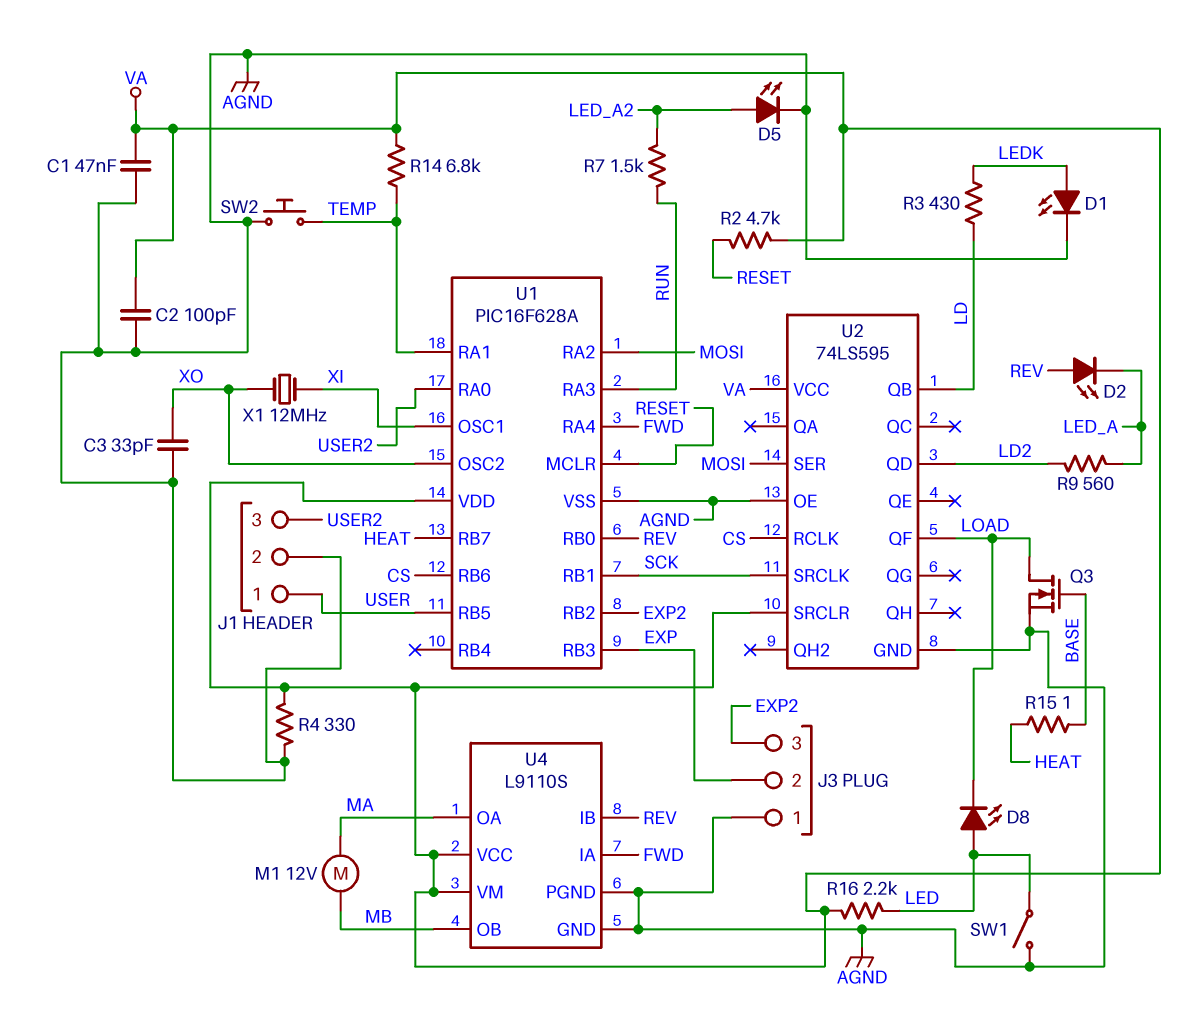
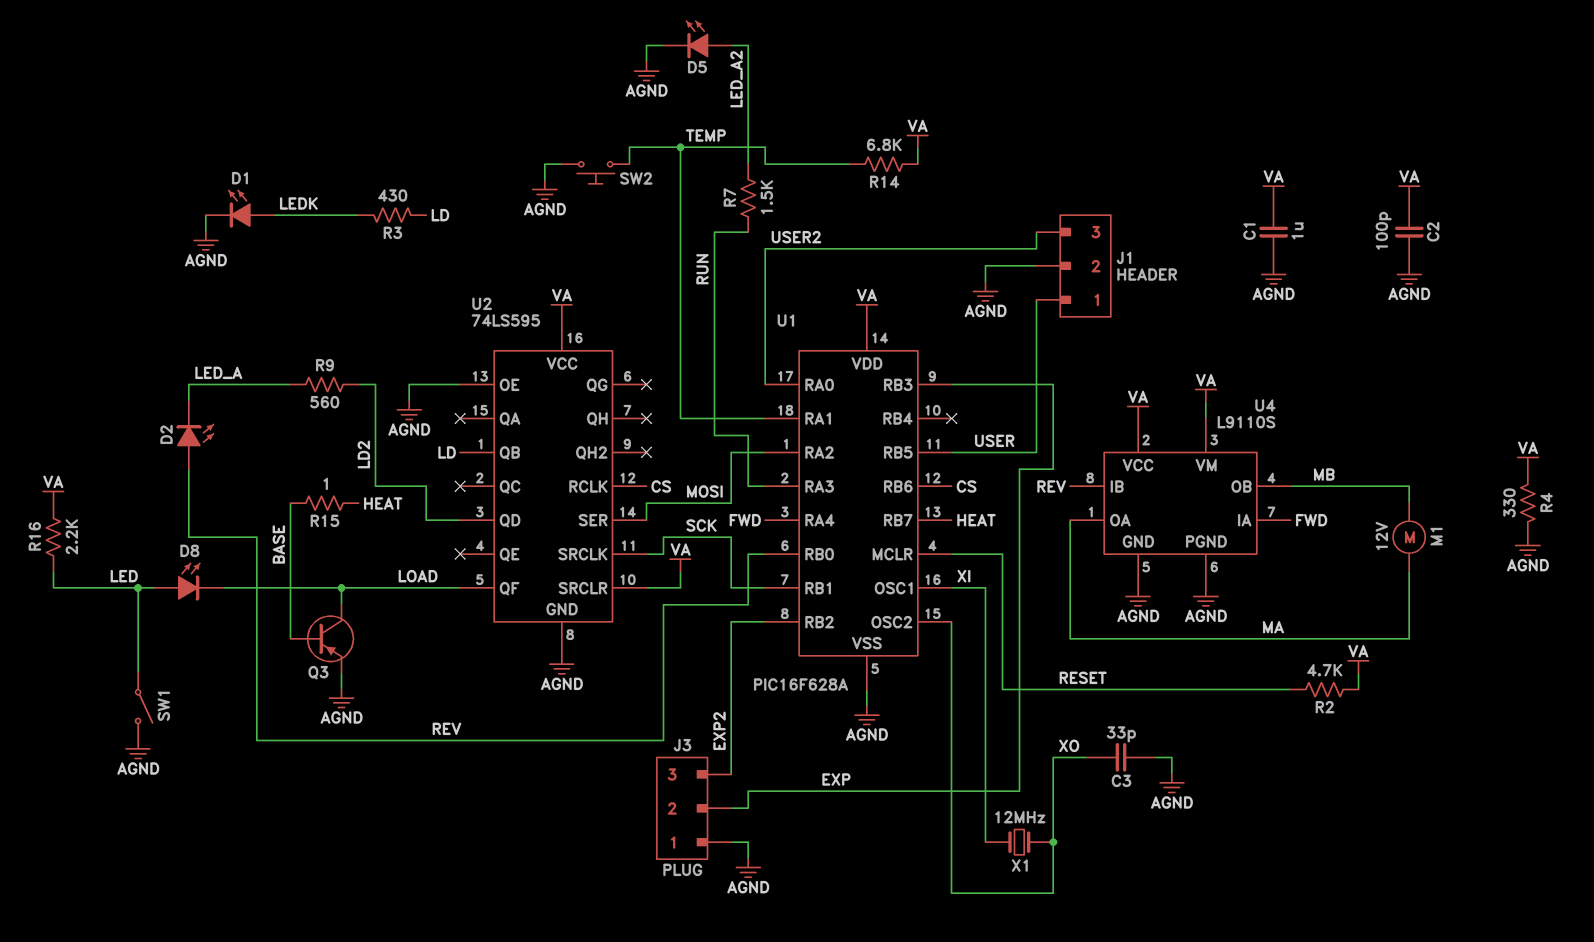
C1: 47nF (AGND, VA) -> 1uF (AGND, VA)
Q3: NMOS (G BASE, D LOAD, S AGND) -> PNP (B BASE, C LOAD, E AGND)

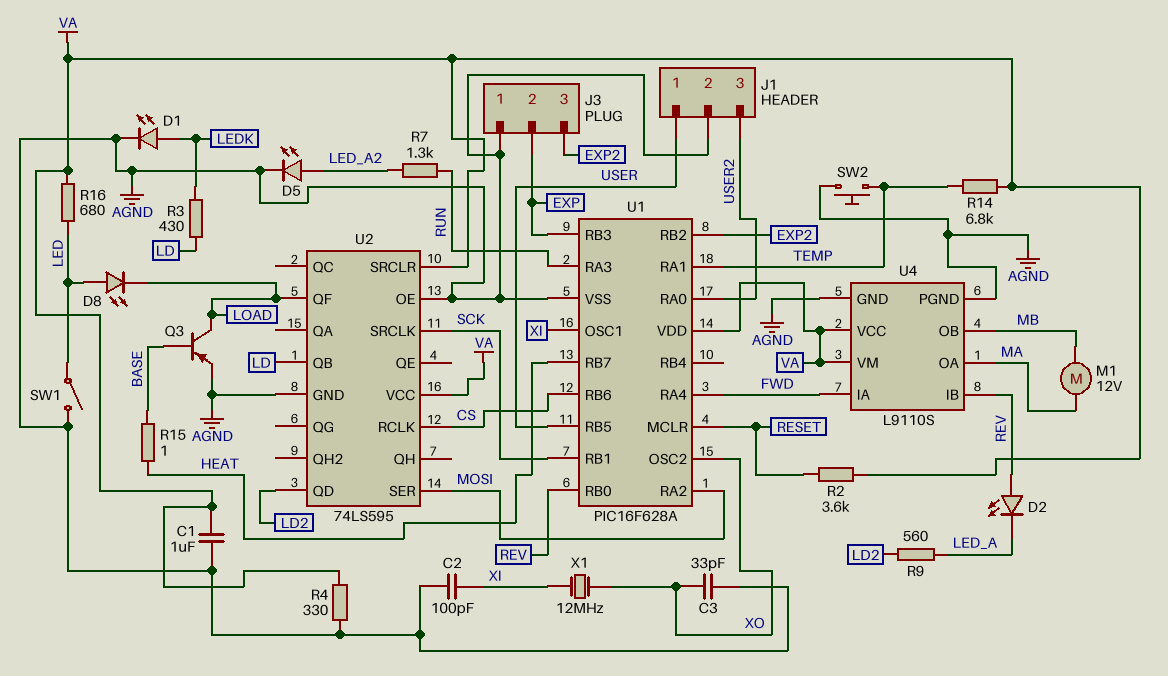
C2: 100pF (AGND, VA) -> 100pF (AGND, XI)
R2: 4.7k (RESET, VA) -> 3.6k (RESET, VA)
R7: 1.5k (LED_A2, RUN) -> 1.3k (LED_A2, RUN)
R16: 2.2k (LED, VA) -> 680 (LED, VA)

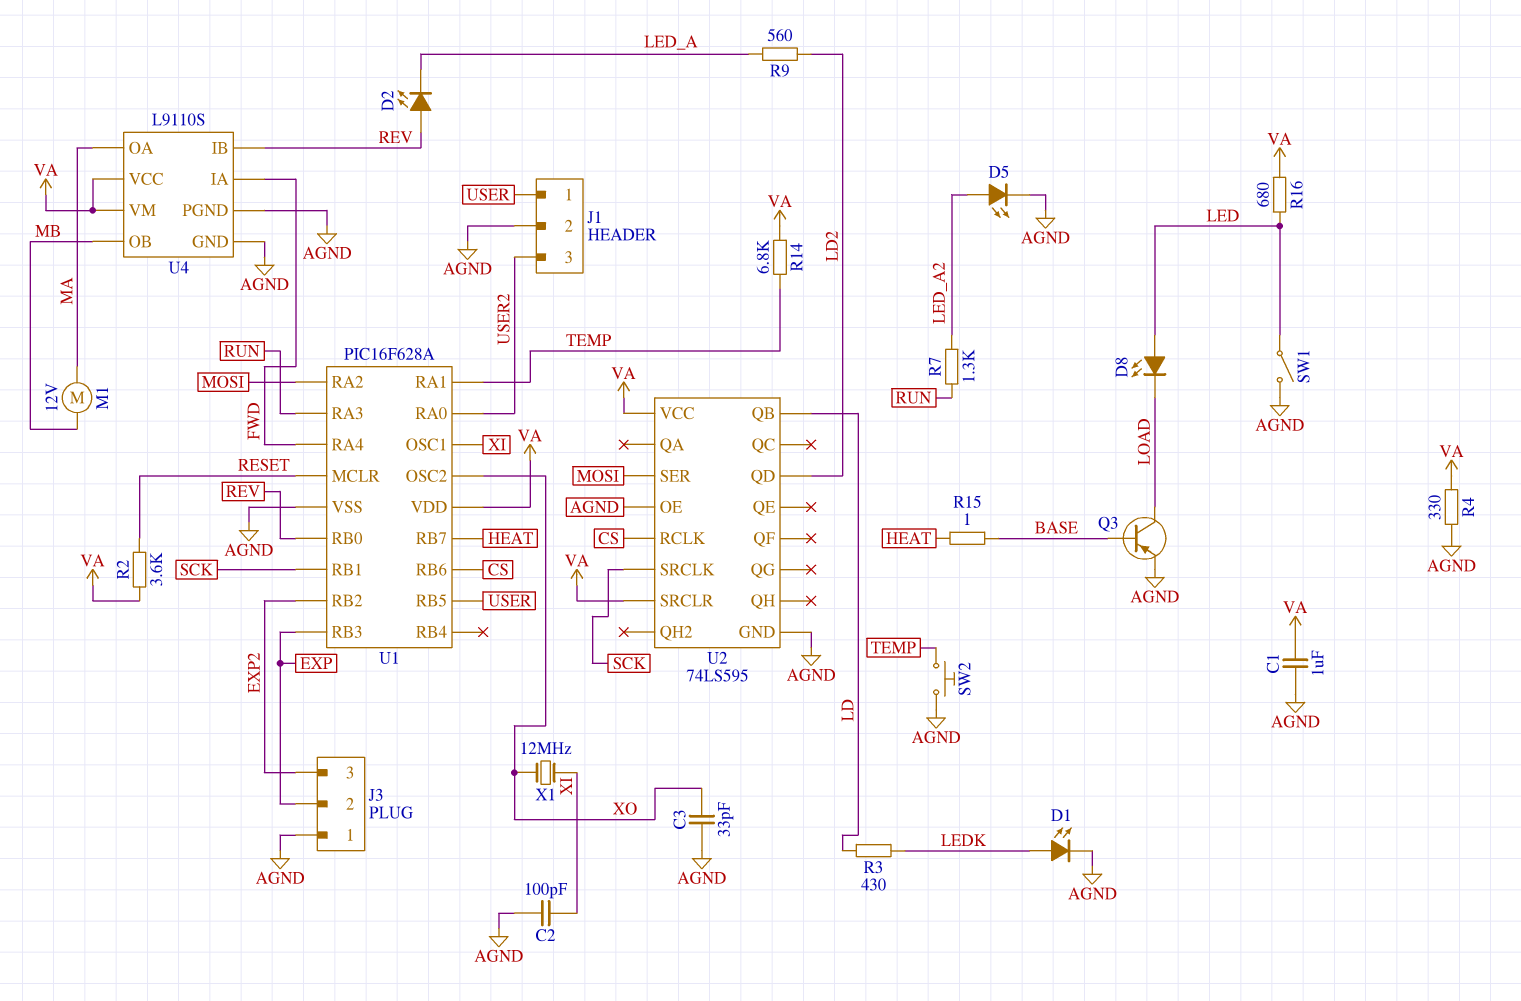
U2 pin QF: LOAD -> none

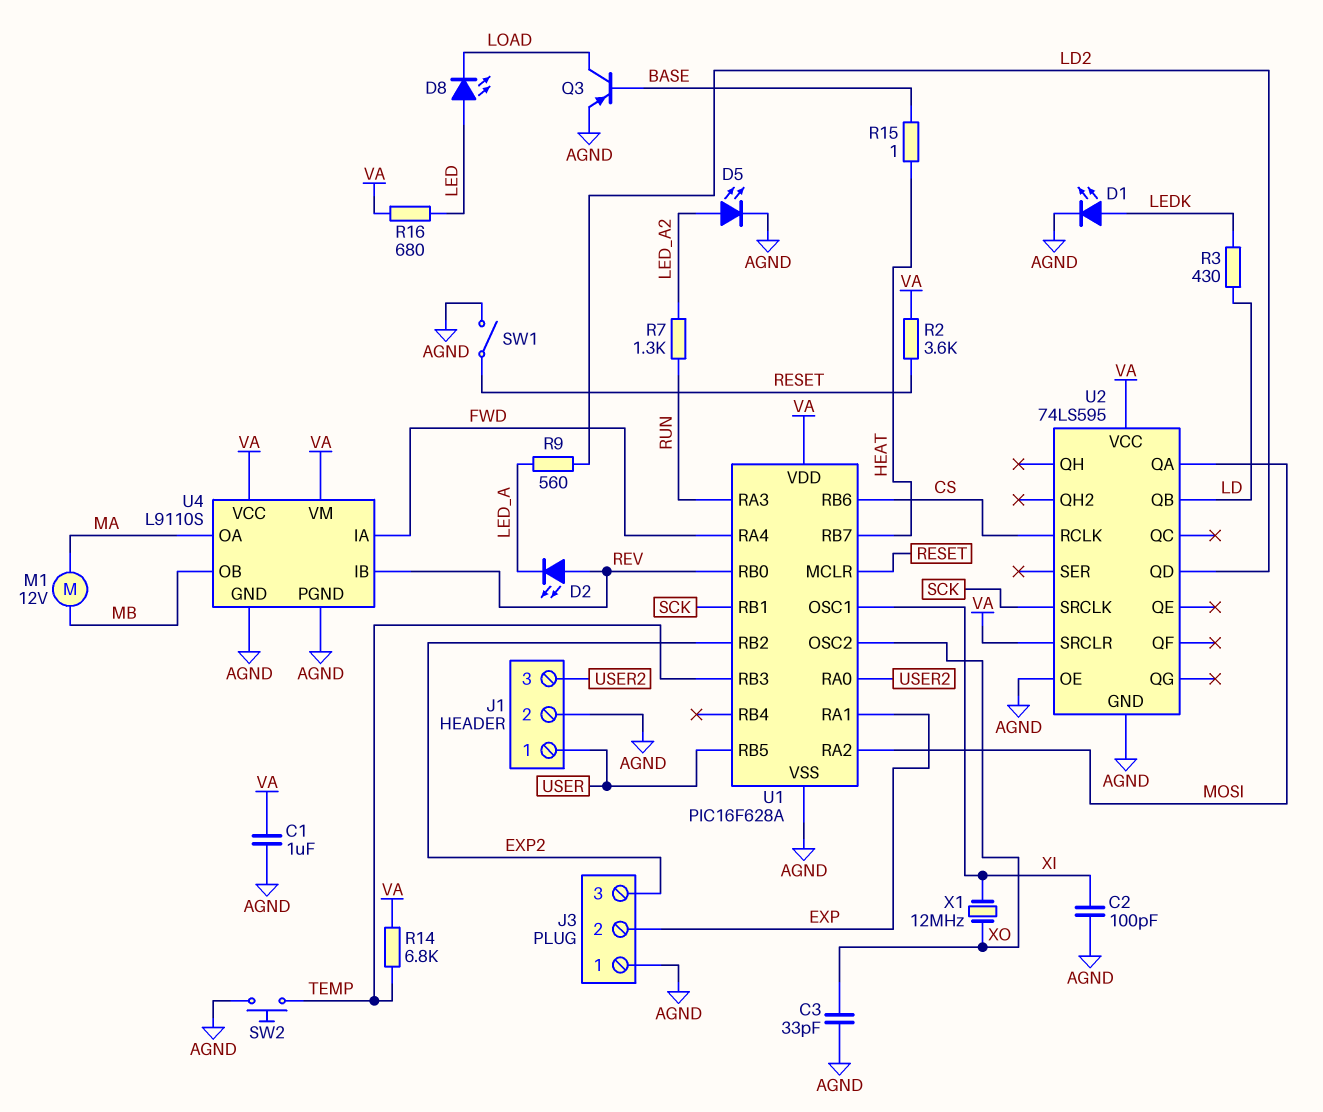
R4: 330 (AGND, VA) -> none
SW1: switch (AGND, LED) -> switch (AGND, RESET)
U1 pin RA1: TEMP -> EXP
U1 pin RB3: EXP -> TEMP
U2 pin QA: none -> MOSI
U2 pin SER: MOSI -> none

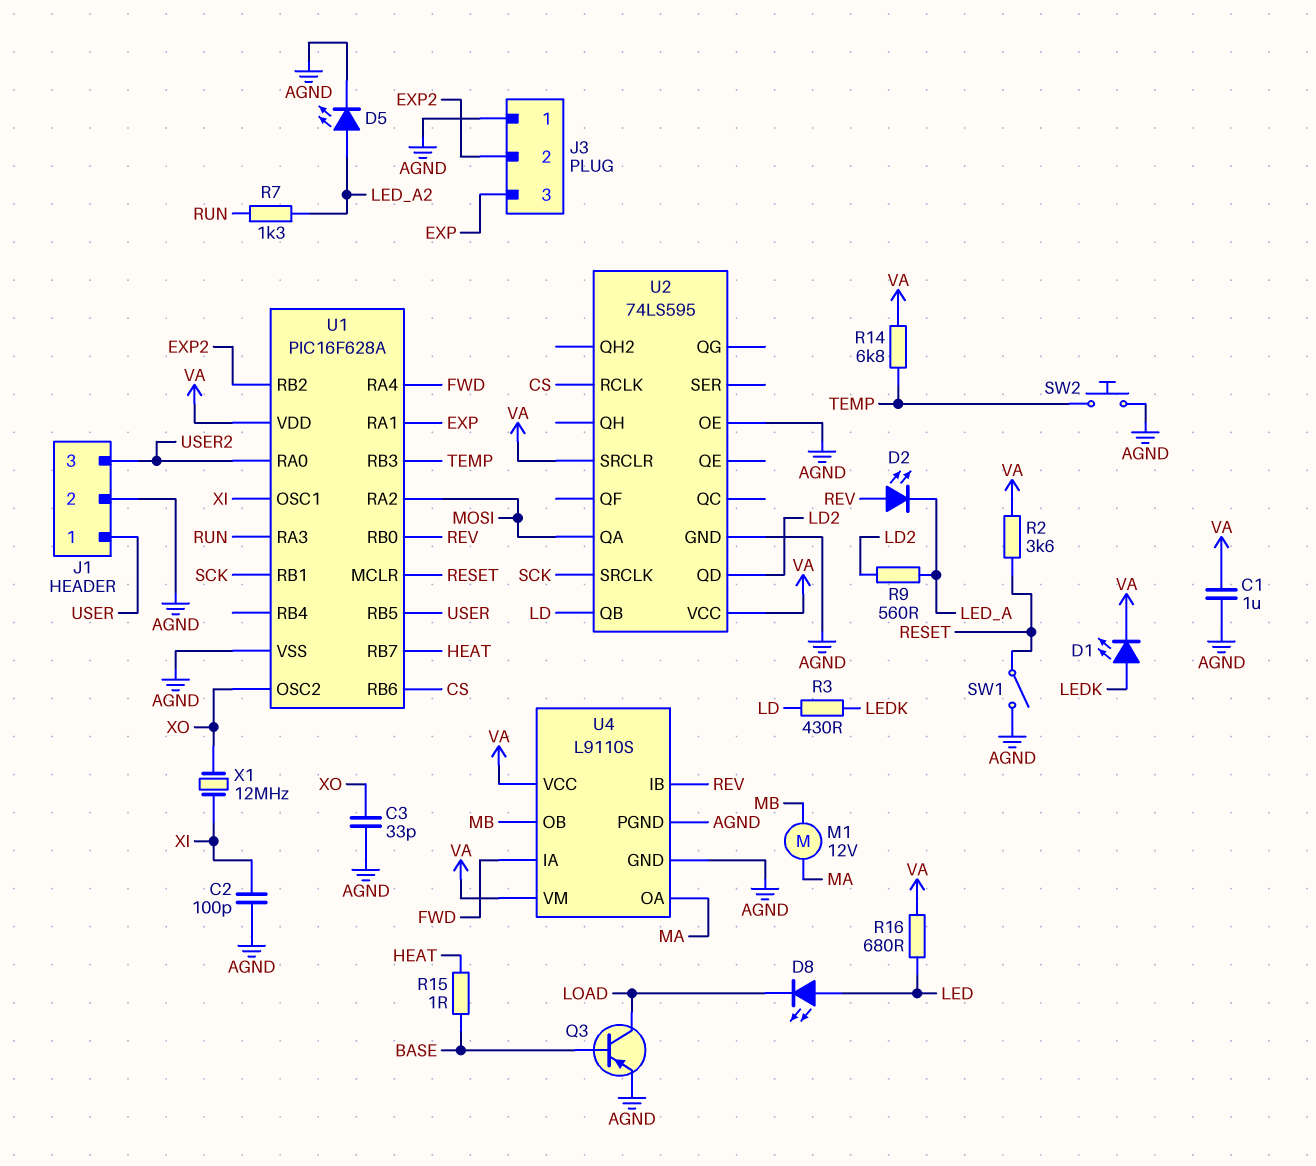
D1: LED (A LEDK, K AGND) -> LED (A LEDK, K VA)
J3 pin 2: EXP -> EXP2
J3 pin 3: EXP2 -> EXP

